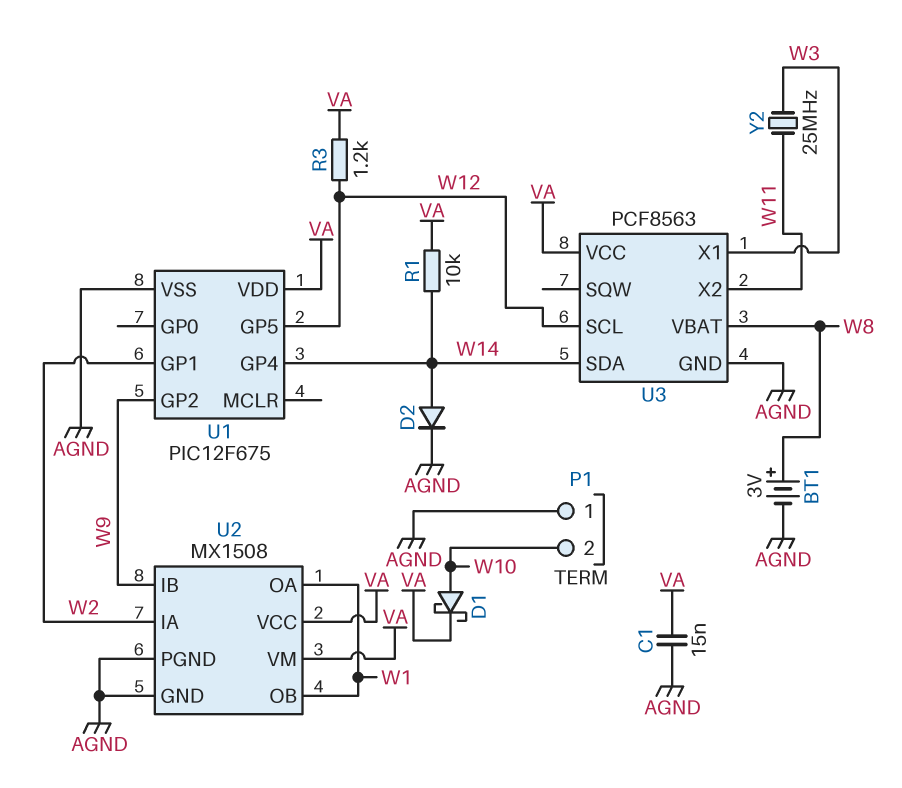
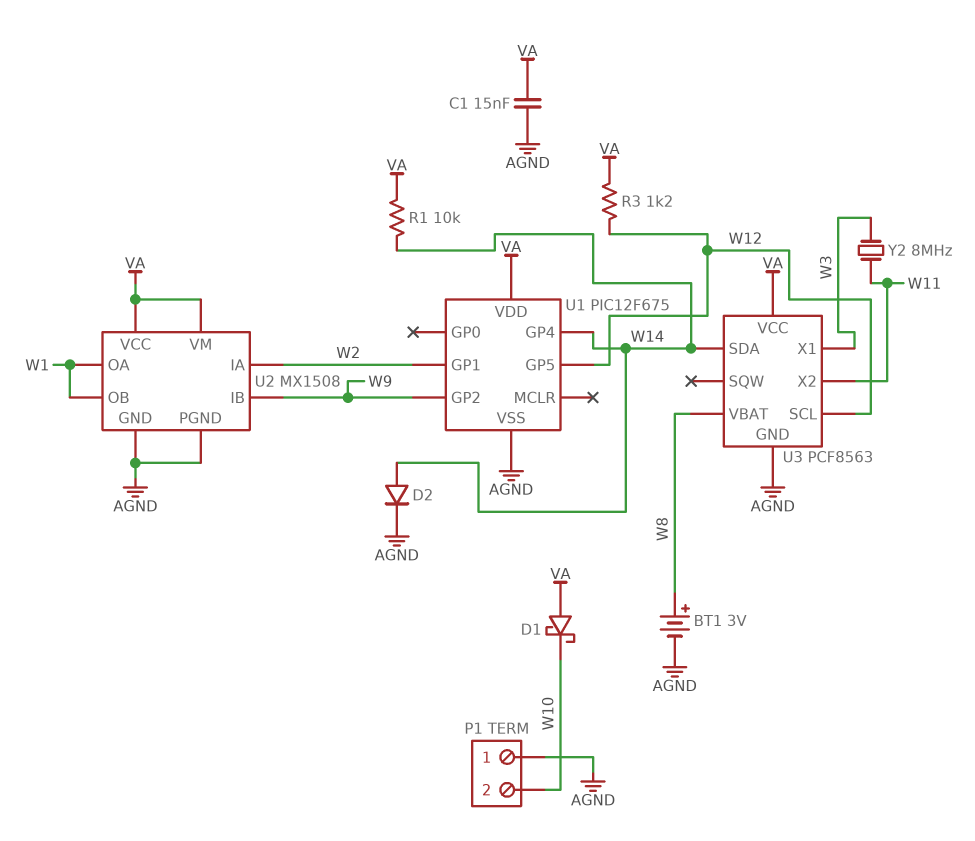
D1: schottky (A W10, K VA) -> schottky (A VA, K W10)
Y2: 25MHz (W3, W11) -> 8MHz (W3, W11)

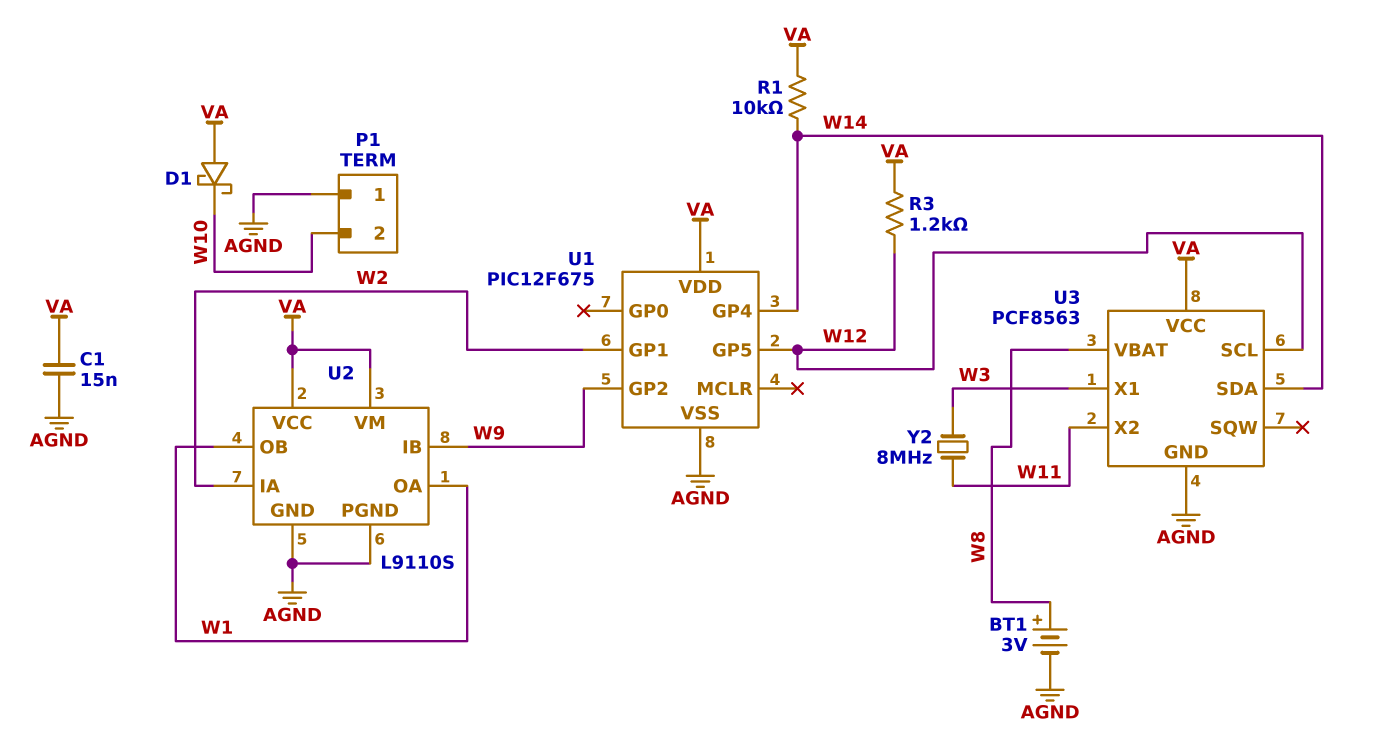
D2: diode (A W14, K AGND) -> none
U2: MX1508 -> L9110S

